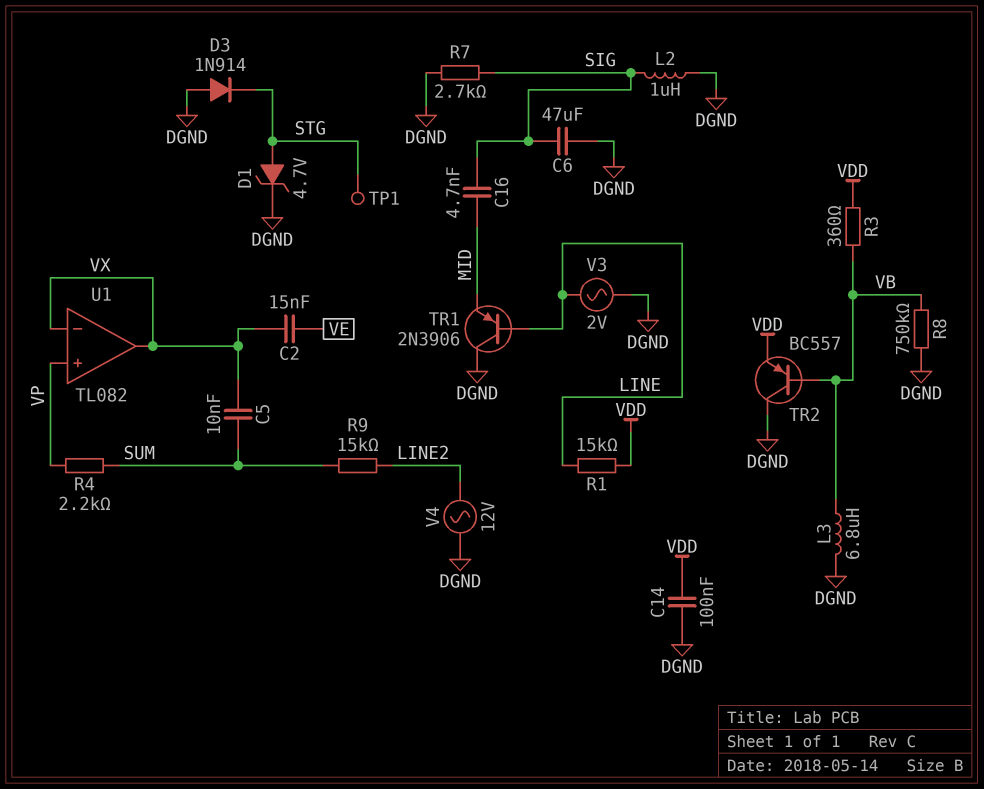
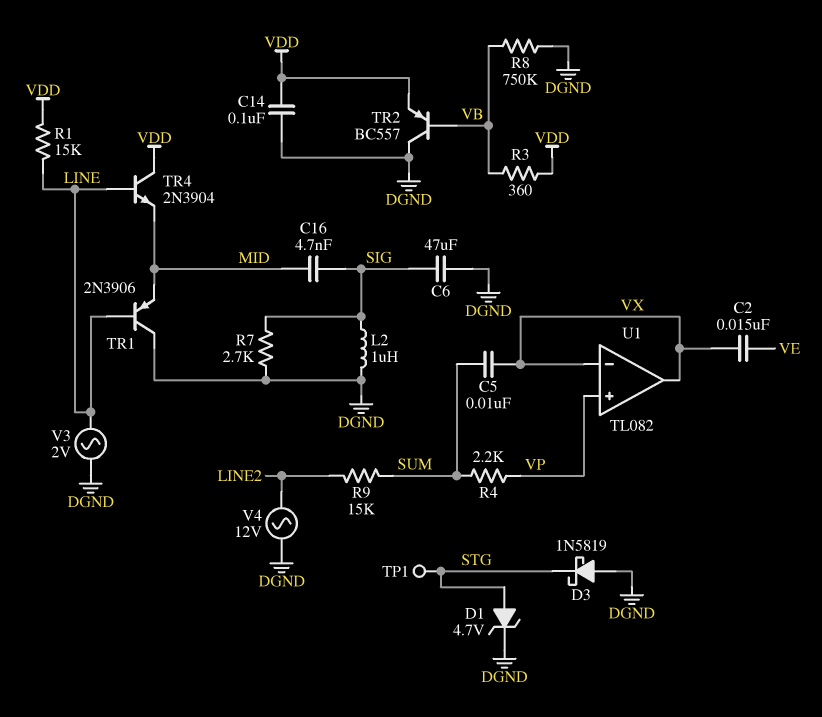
D3: diode 1N914 (A DGND, K STG) -> schottky 1N5819 (A DGND, K STG)
L3: 6.8uH (DGND, VB) -> none
TR4: none -> NPN 2N3904 (B LINE, C VDD, E MID)

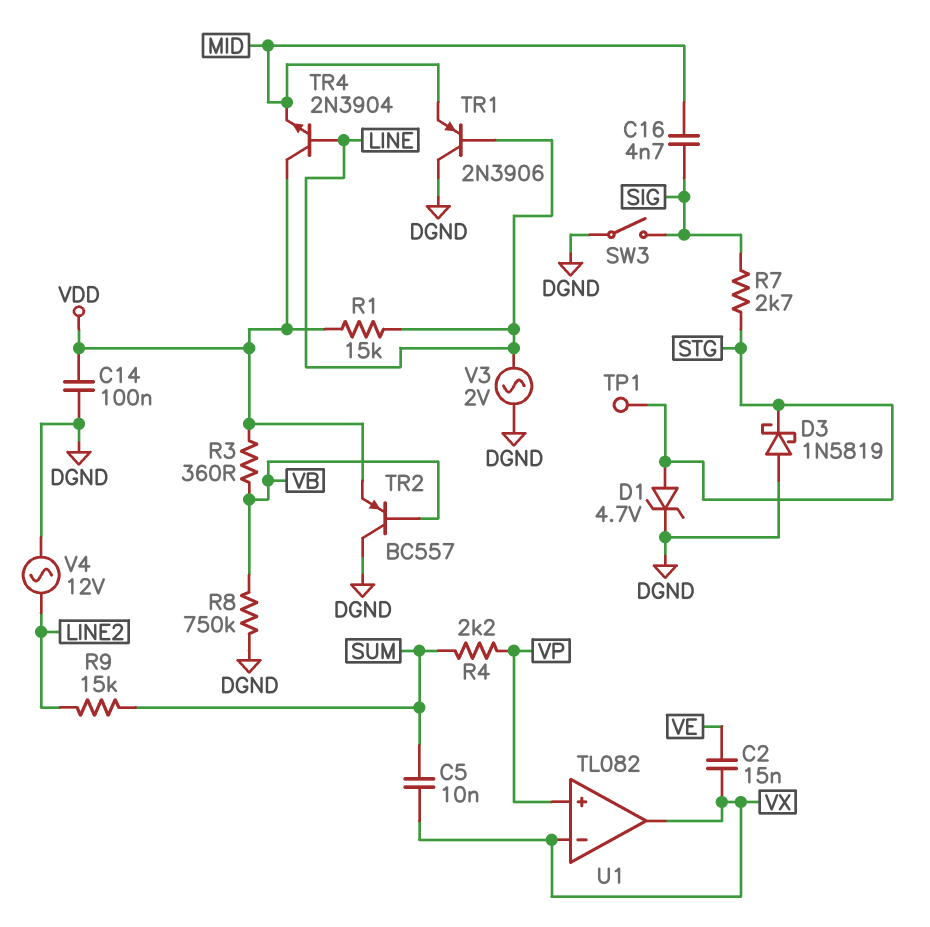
C6: 47uF (DGND, SIG) -> none
L2: 1uH (DGND, SIG) -> none
R7: 2.7k (DGND, SIG) -> 2.7k (SIG, STG)
SW3: none -> switch (DGND, SIG)

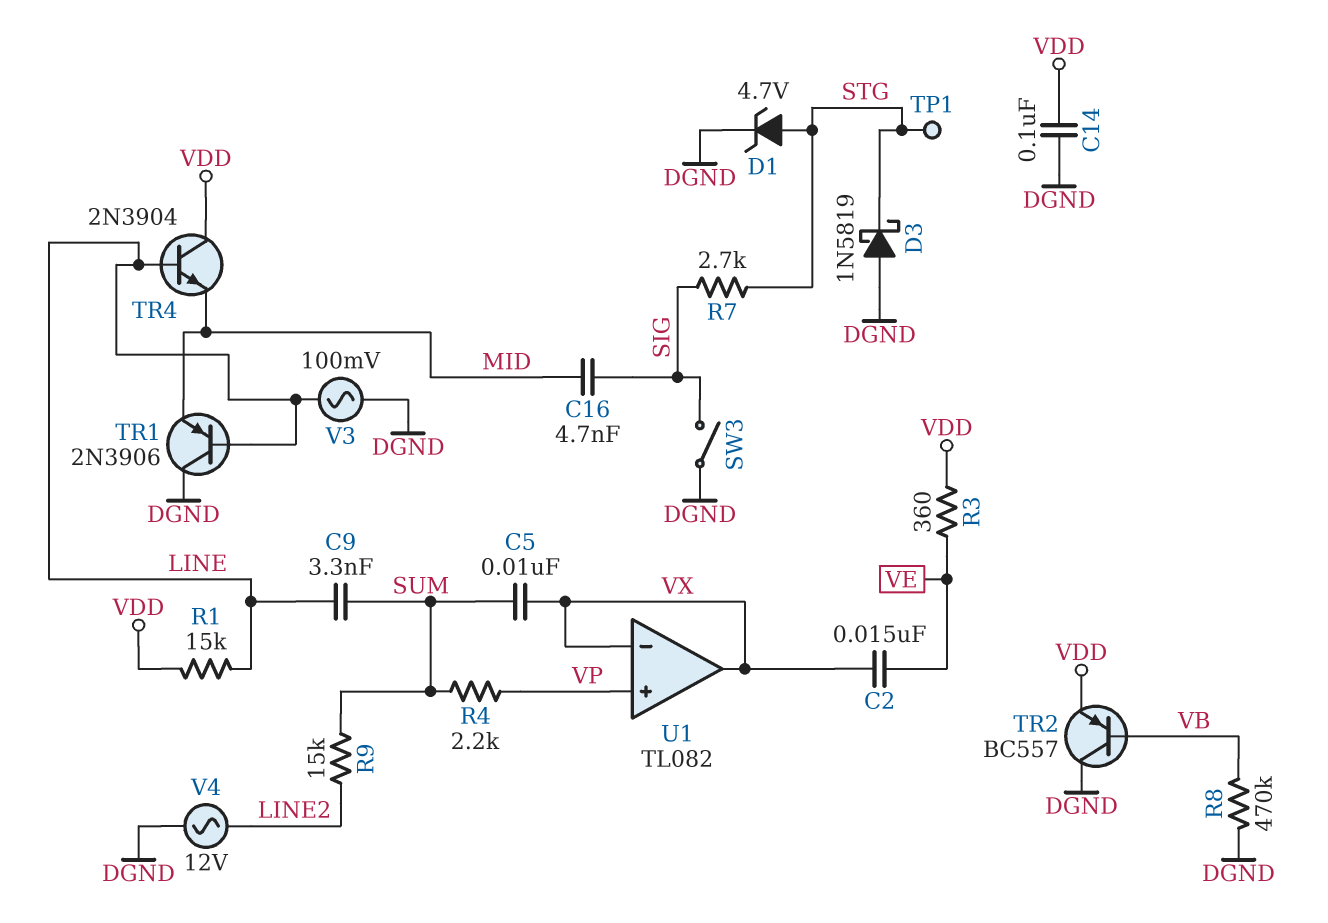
C9: none -> 3.3nF (LINE, SUM)
R3: 360 (VB, VDD) -> 360 (VDD, VE)
R8: 750k (DGND, VB) -> 470k (DGND, VB)
V3: AC 2V (DGND, LINE) -> AC 100mV (DGND, LINE)

